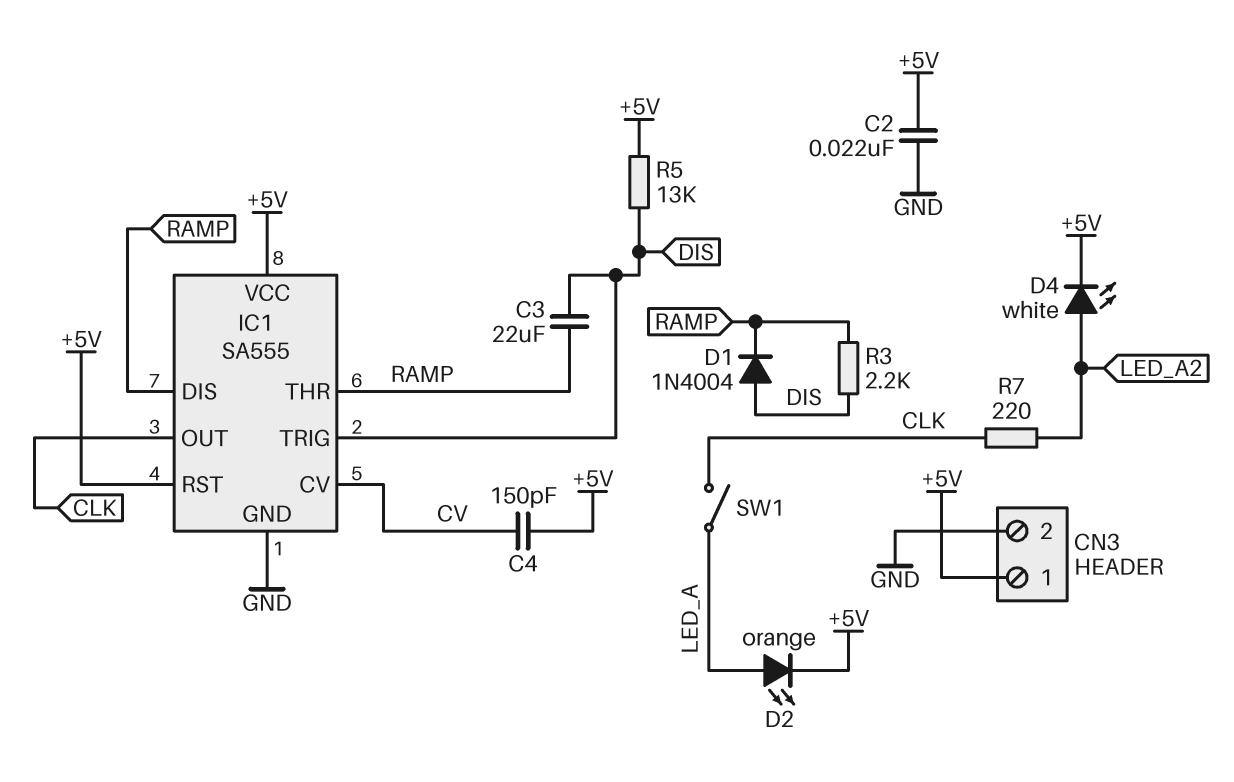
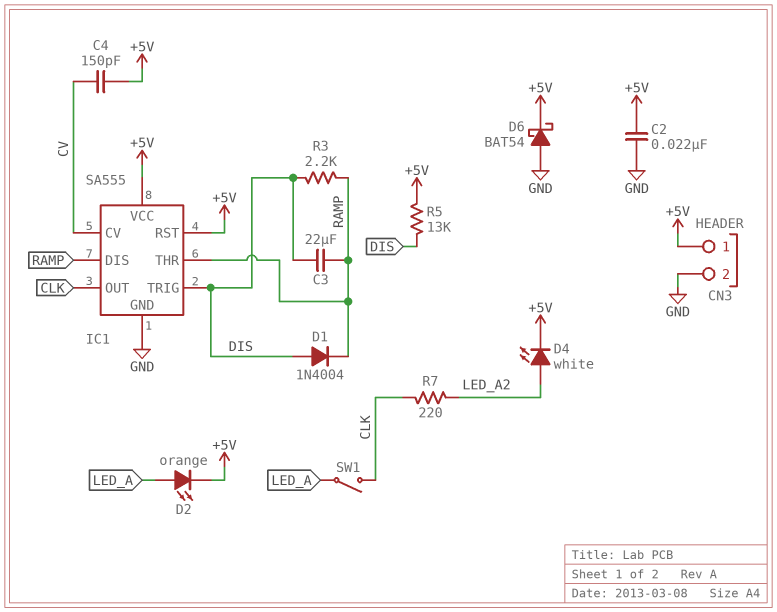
D6: none -> schottky BAT54 (A GND, K +5V)

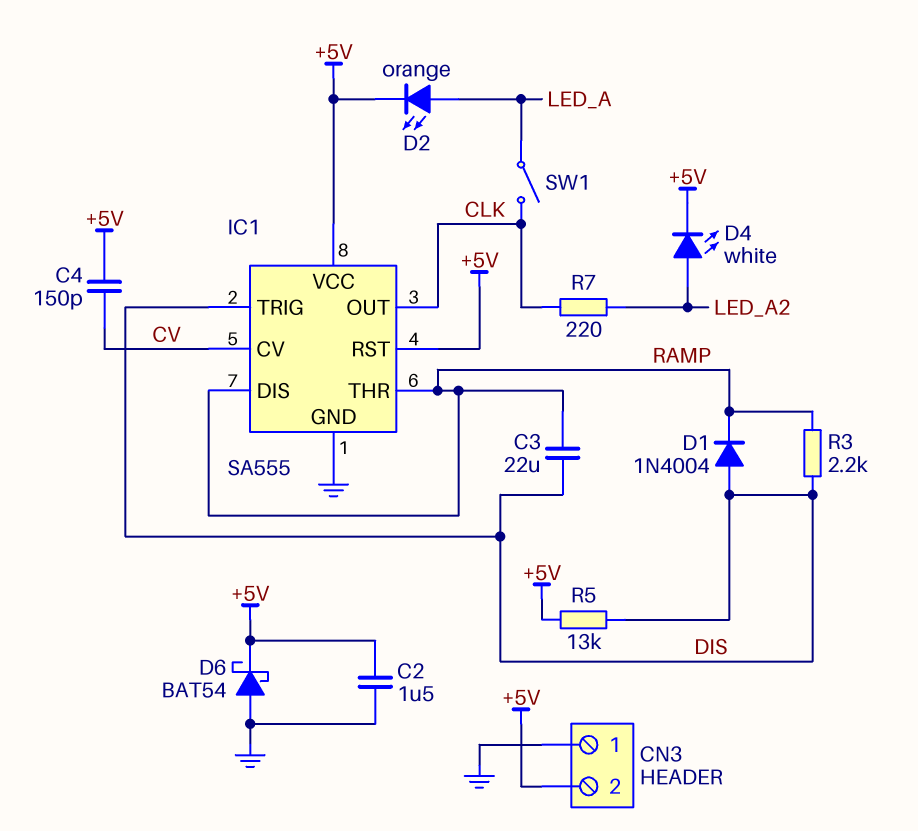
C2: 22nF (+5V, GND) -> 1.5uF (+5V, GND)
CN3 pin 1: +5V -> GND
CN3 pin 2: GND -> +5V

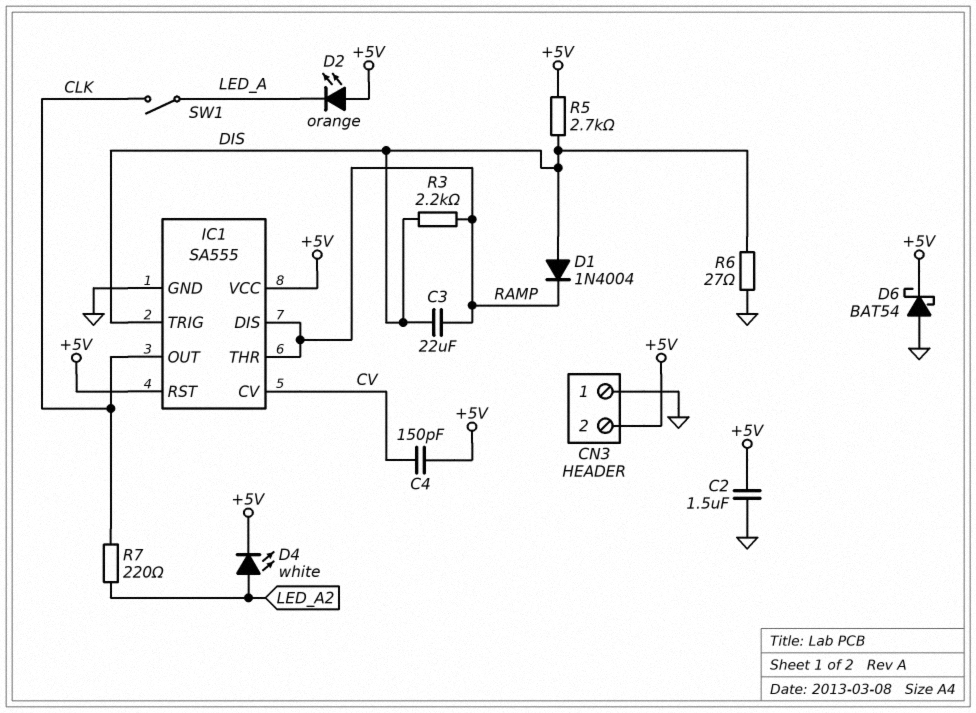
D2: LED orange (A LED_A, K +5V) -> LED orange (A +5V, K LED_A)
R5: 13k (+5V, DIS) -> 2.7k (+5V, DIS)
R6: none -> 27 (DIS, GND)

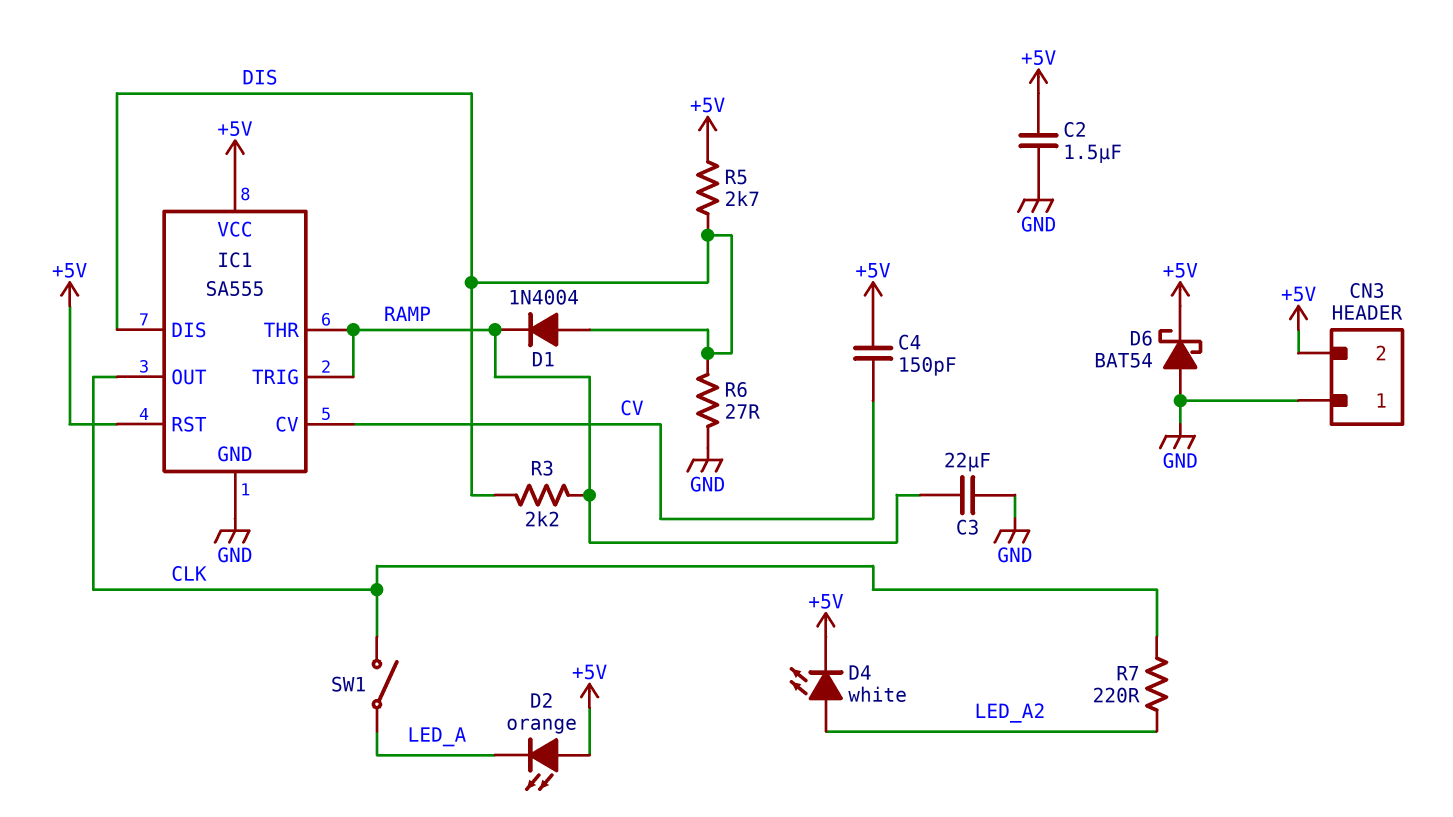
C3: 22uF (DIS, RAMP) -> 22uF (GND, RAMP)
IC1 pin DIS: RAMP -> DIS
IC1 pin TRIG: DIS -> RAMP

